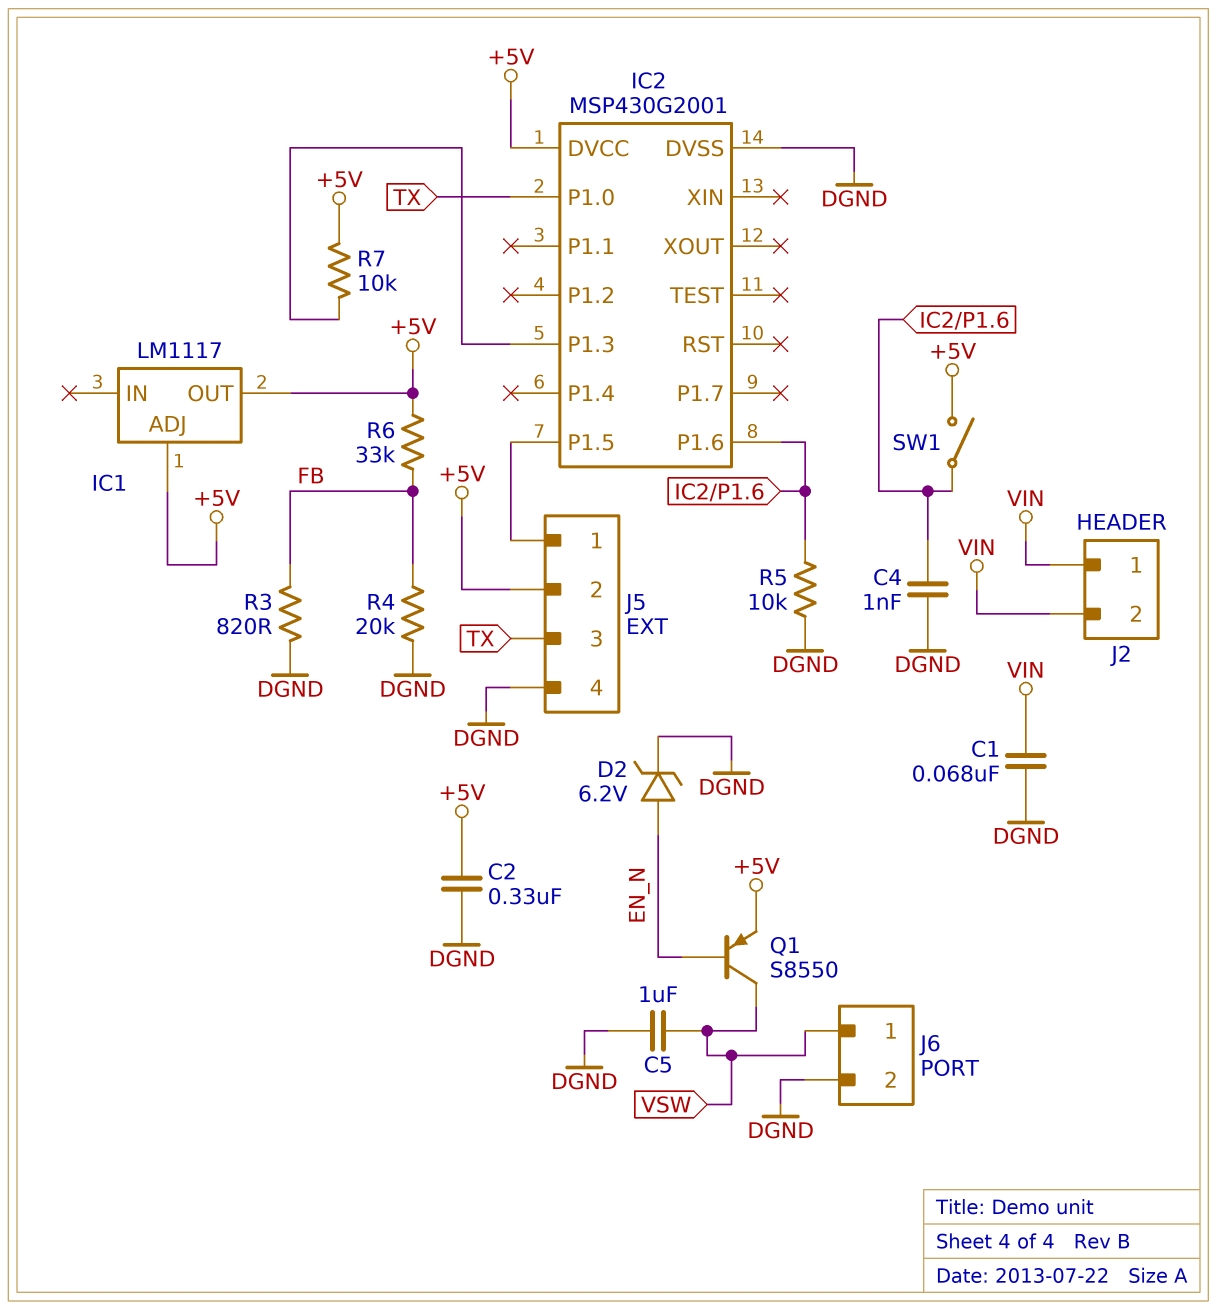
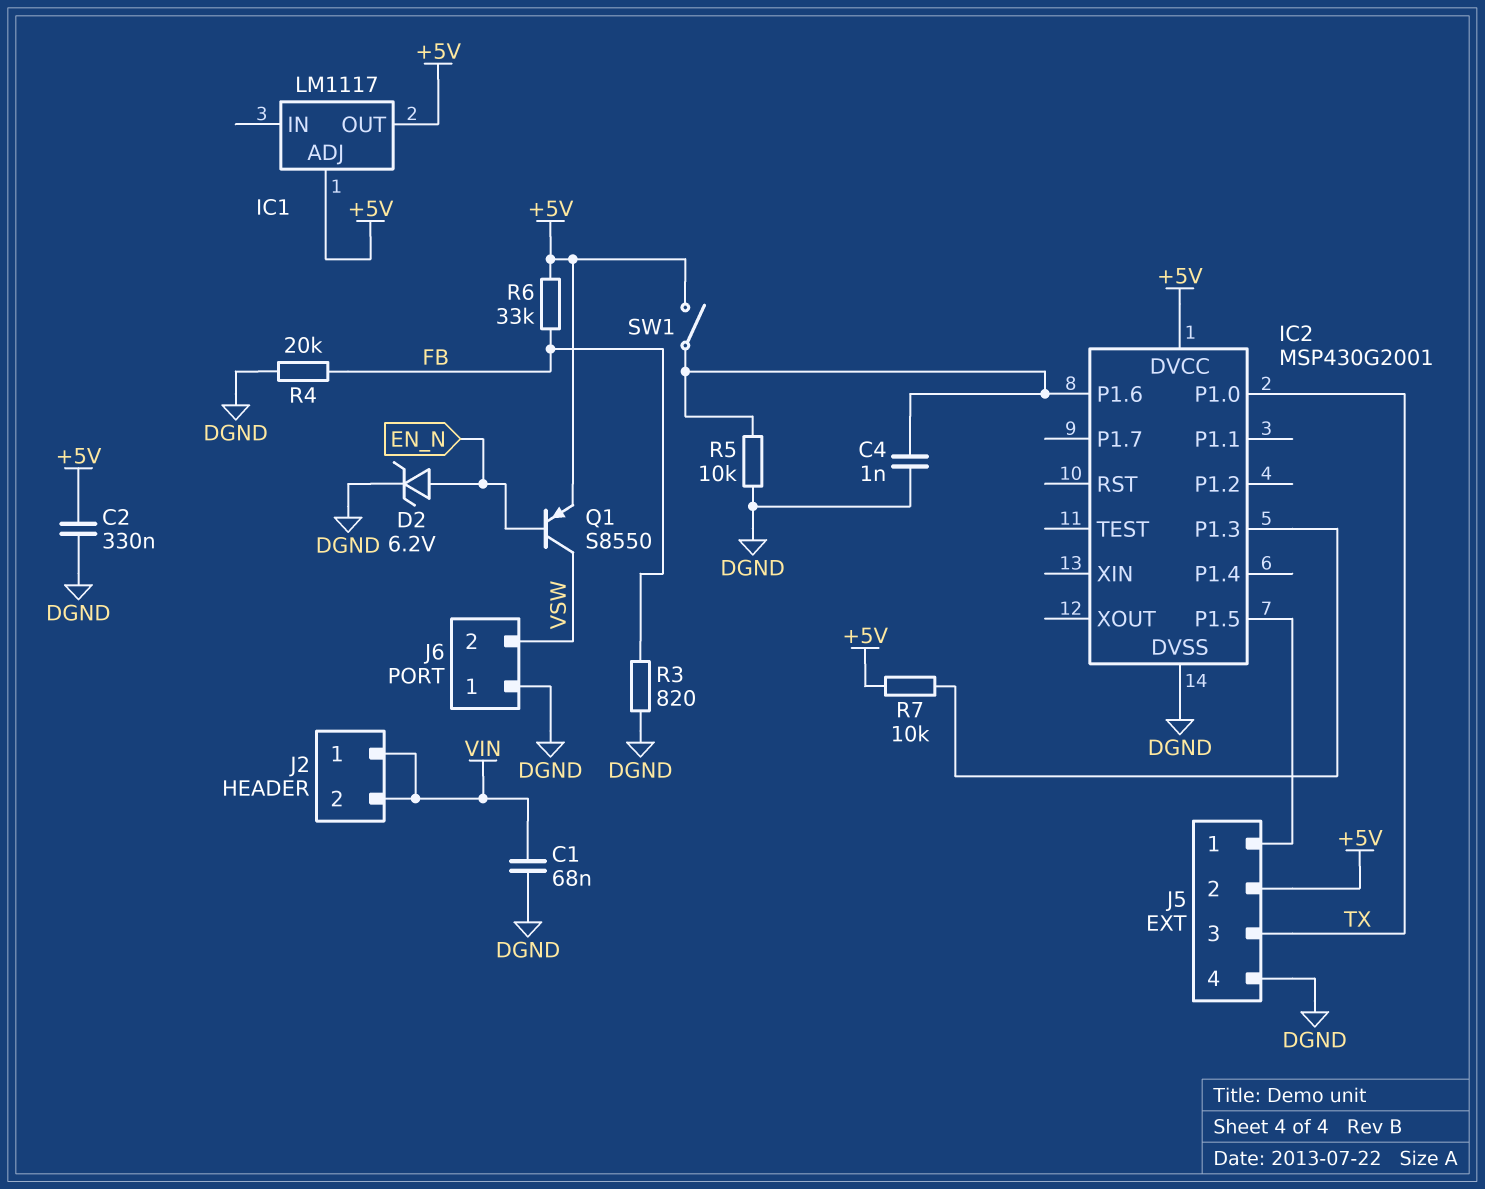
C5: 1uF (DGND, VSW) -> none
J6 pin 1: VSW -> DGND
J6 pin 2: DGND -> VSW

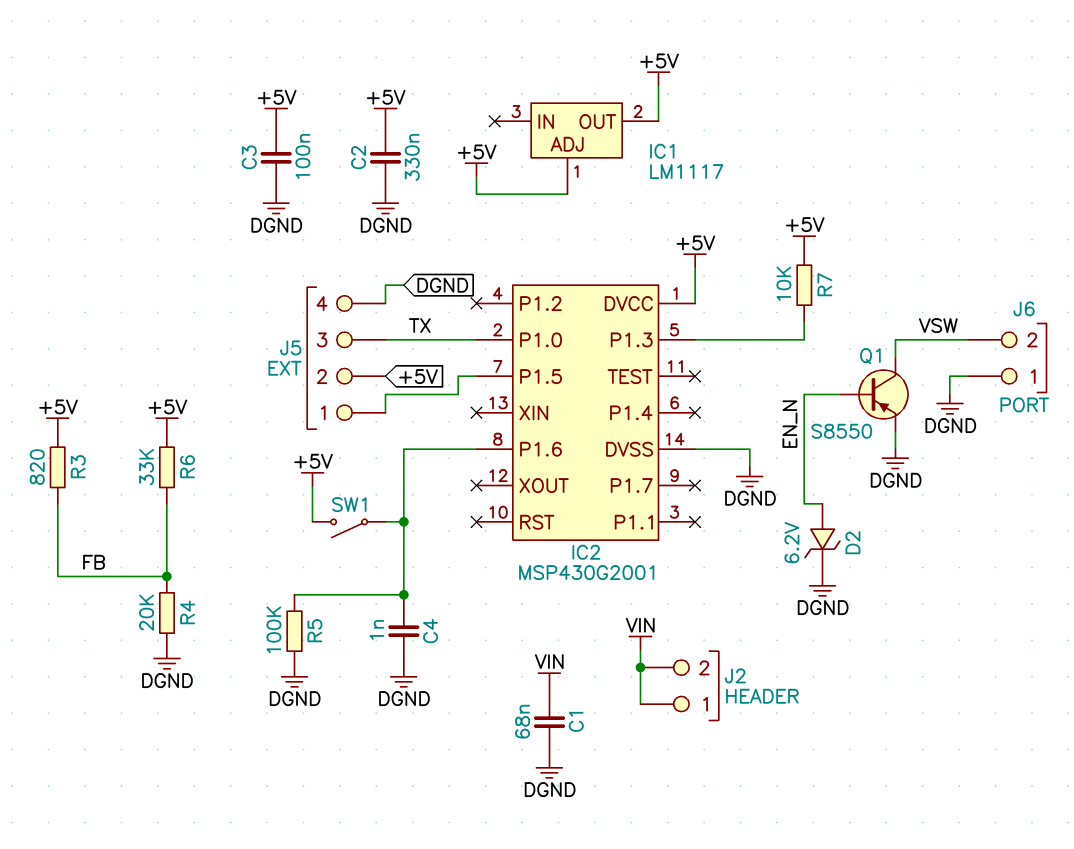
C3: none -> 100nF (+5V, DGND)
Q1: PNP S8550 (B EN_N, C VSW, E +5V) -> PNP S8550 (B EN_N, C VSW, E DGND)
R3: 820 (DGND, FB) -> 820 (+5V, FB)
R5: 10k (DGND, IC2/P1.6) -> 100k (DGND, IC2/P1.6)

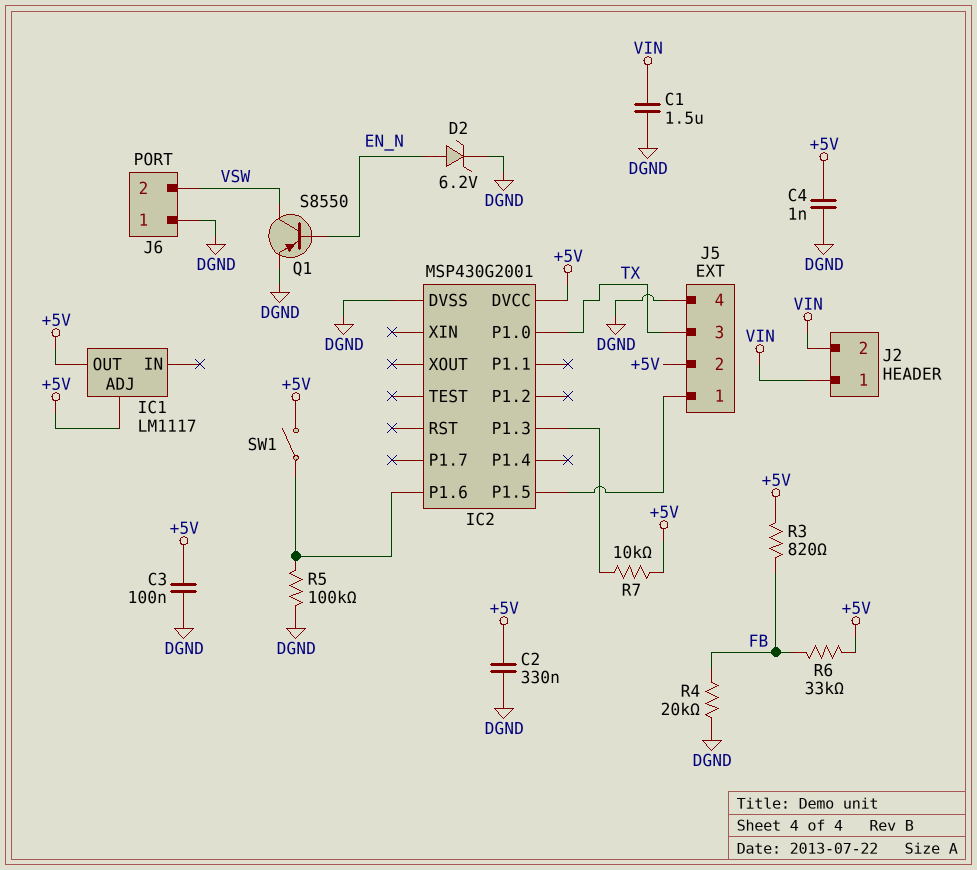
C1: 68nF (DGND, VIN) -> 1.5uF (DGND, VIN)
C4: 1nF (DGND, IC2/P1.6) -> 1nF (+5V, DGND)

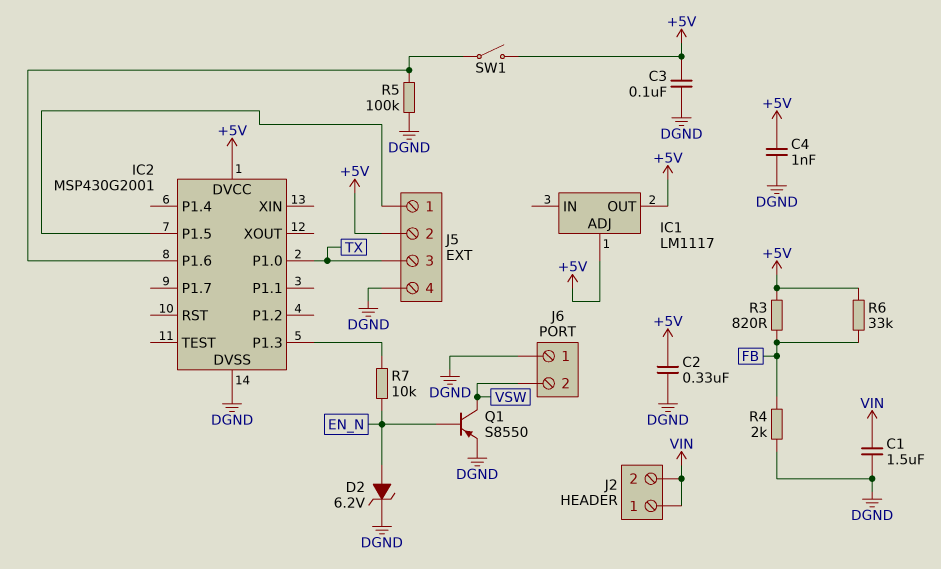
R4: 20k (DGND, FB) -> 2k (DGND, FB)
R7: 10k (+5V, IC2/P1.3) -> 10k (EN_N, IC2/P1.3)

